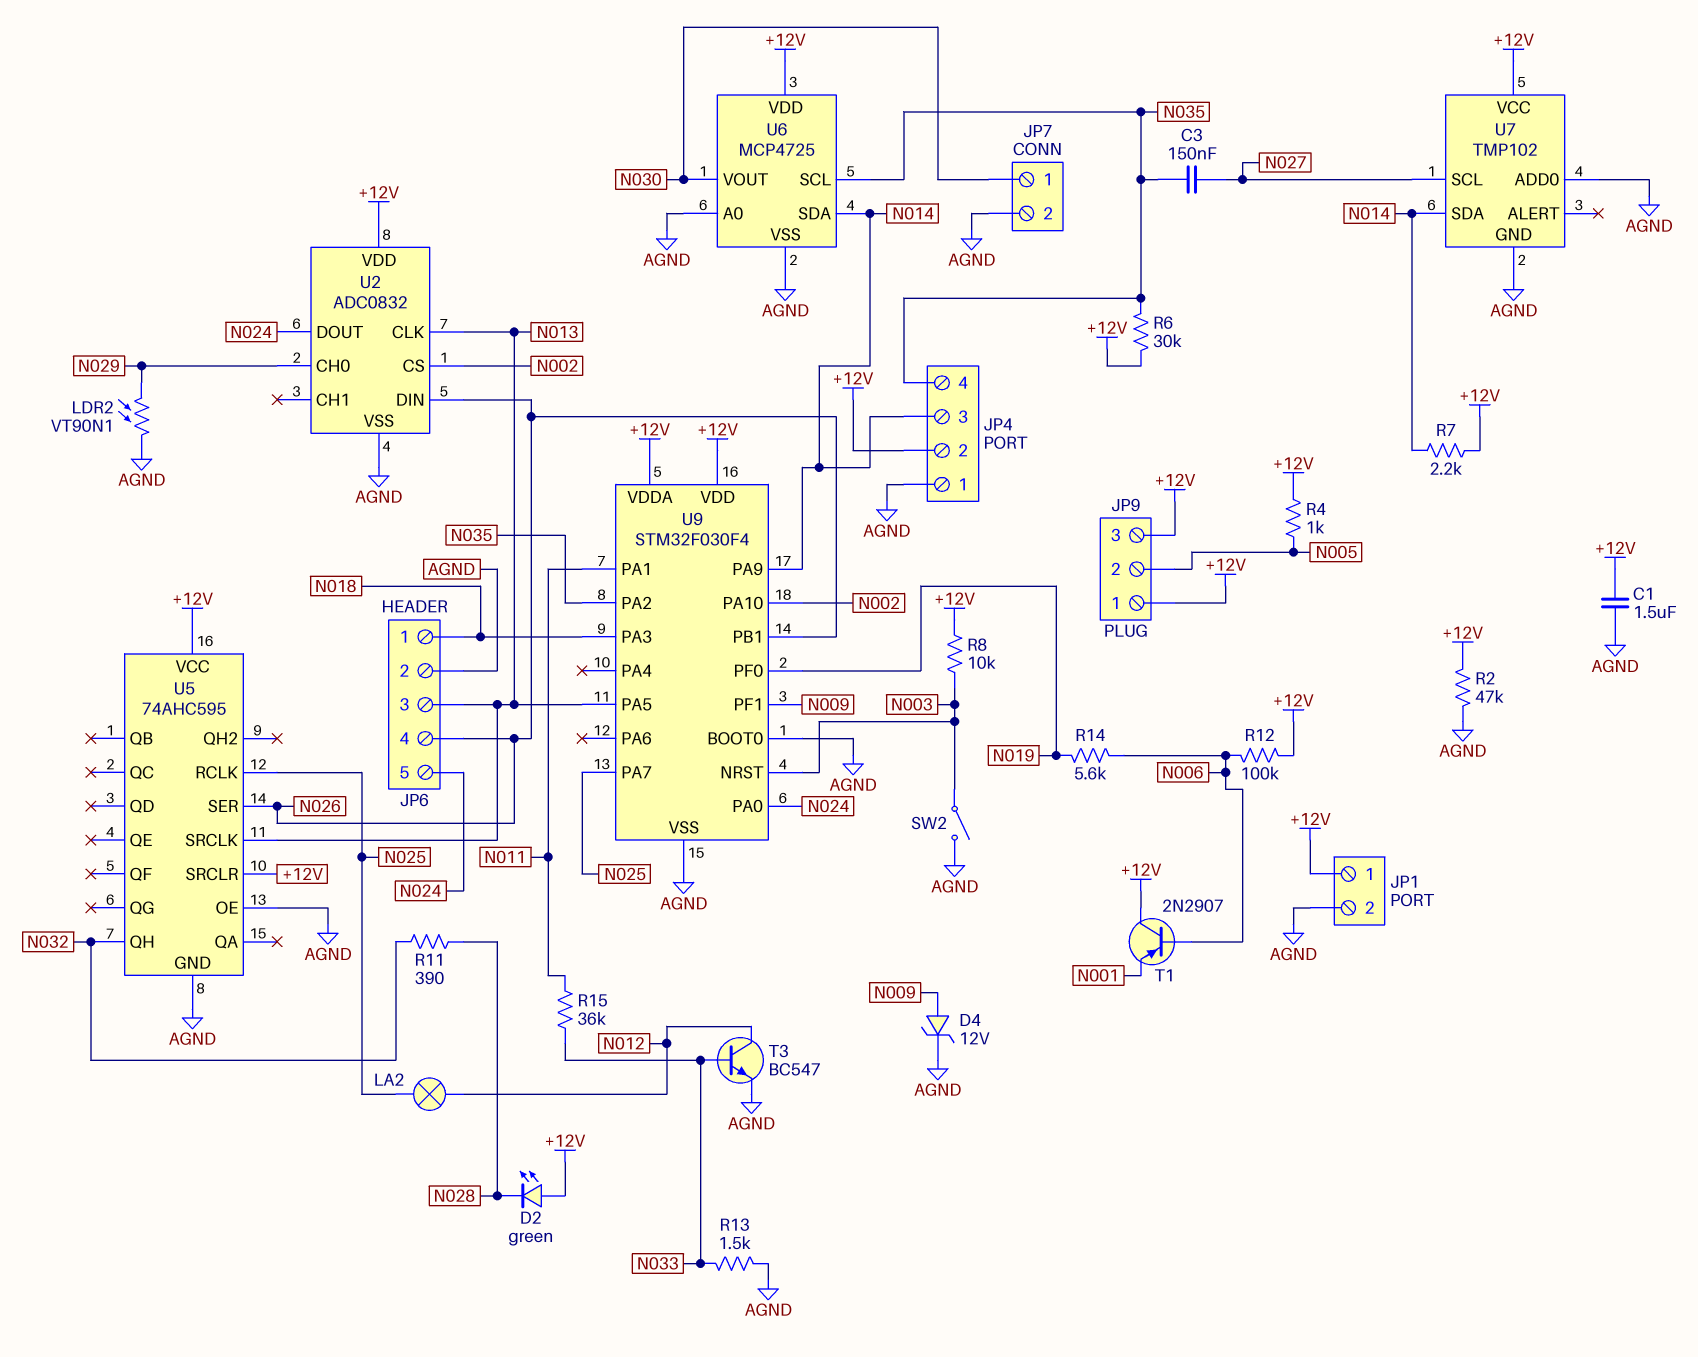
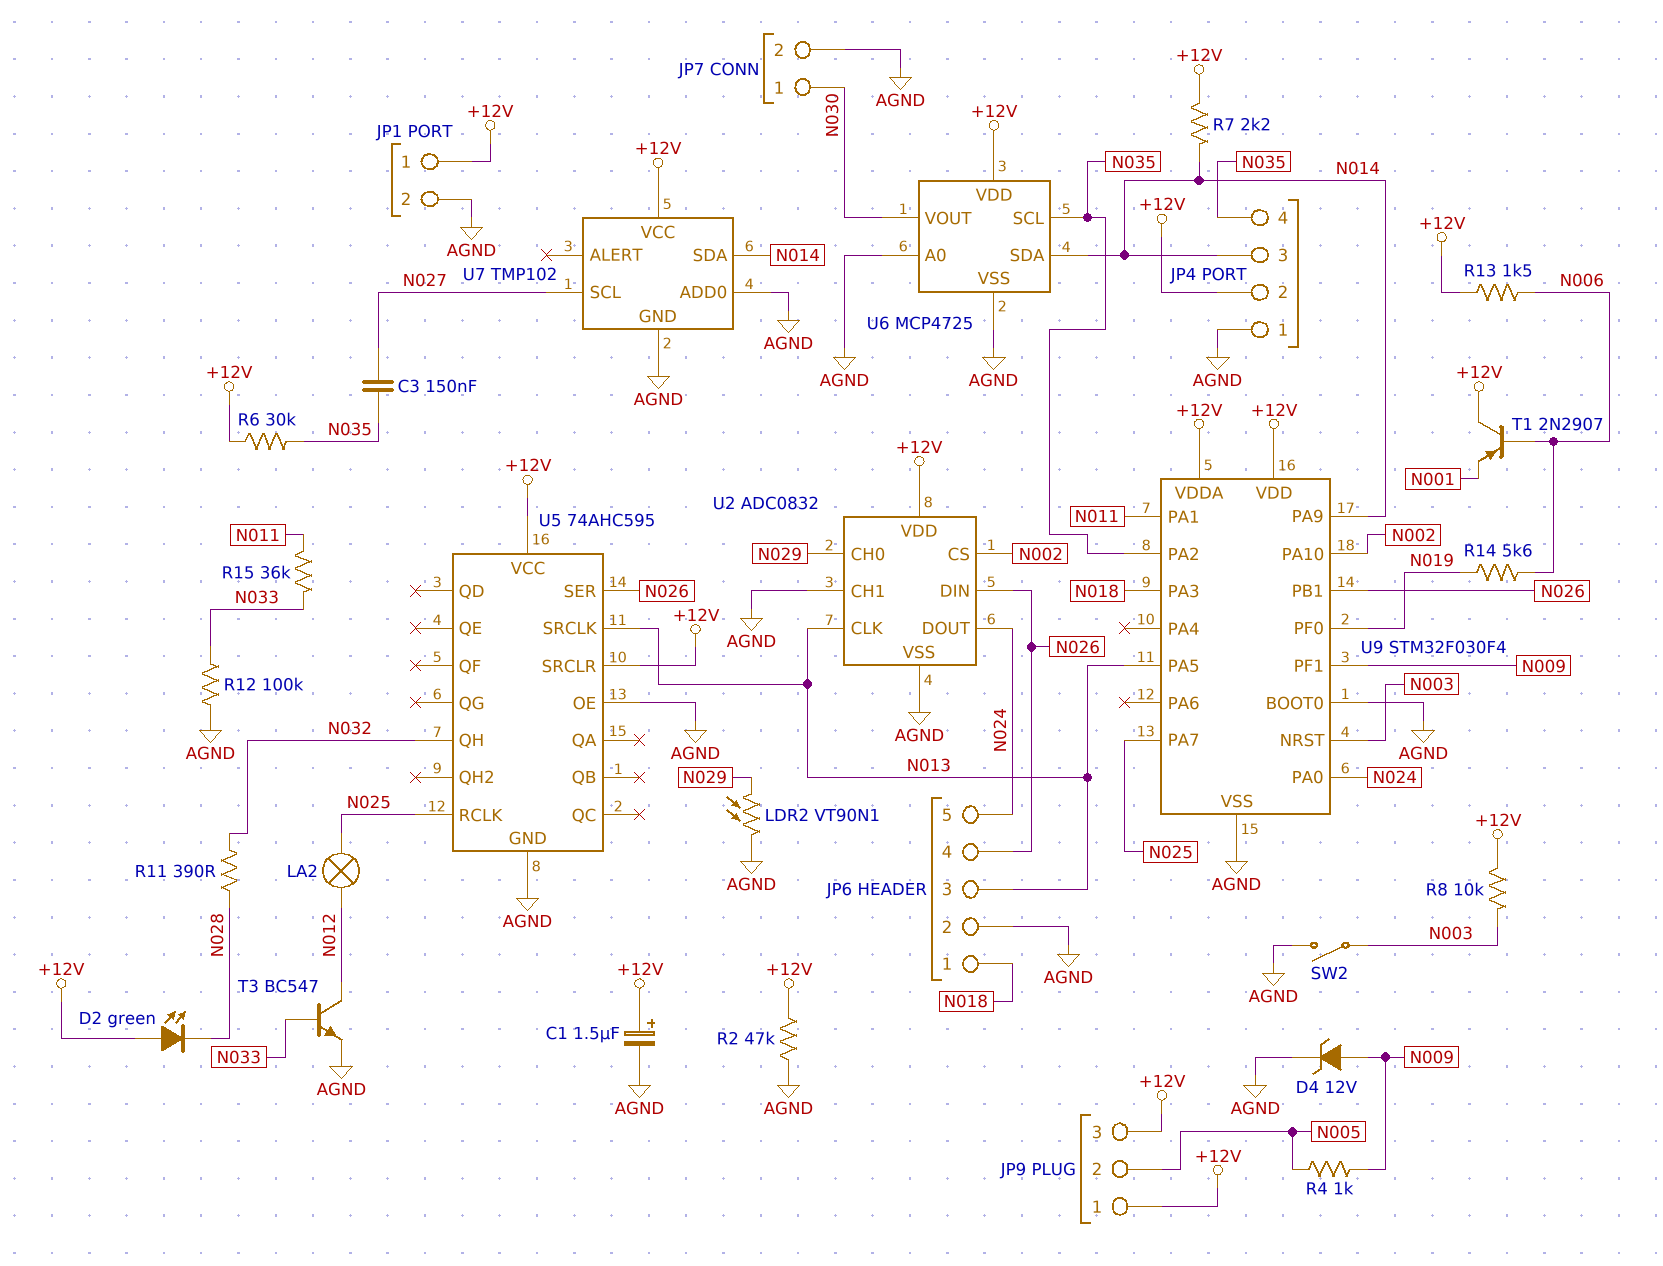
C1: 1.5uF (+12V, AGND) -> 1.5uF (plus +12V, minus AGND)
R4: 1k (+12V, N005) -> 1k (N005, N009)
R12: 100k (+12V, N006) -> 100k (AGND, N033)
R13: 1.5k (AGND, N033) -> 1.5k (+12V, N006)
U2 pin CH1: none -> AGND

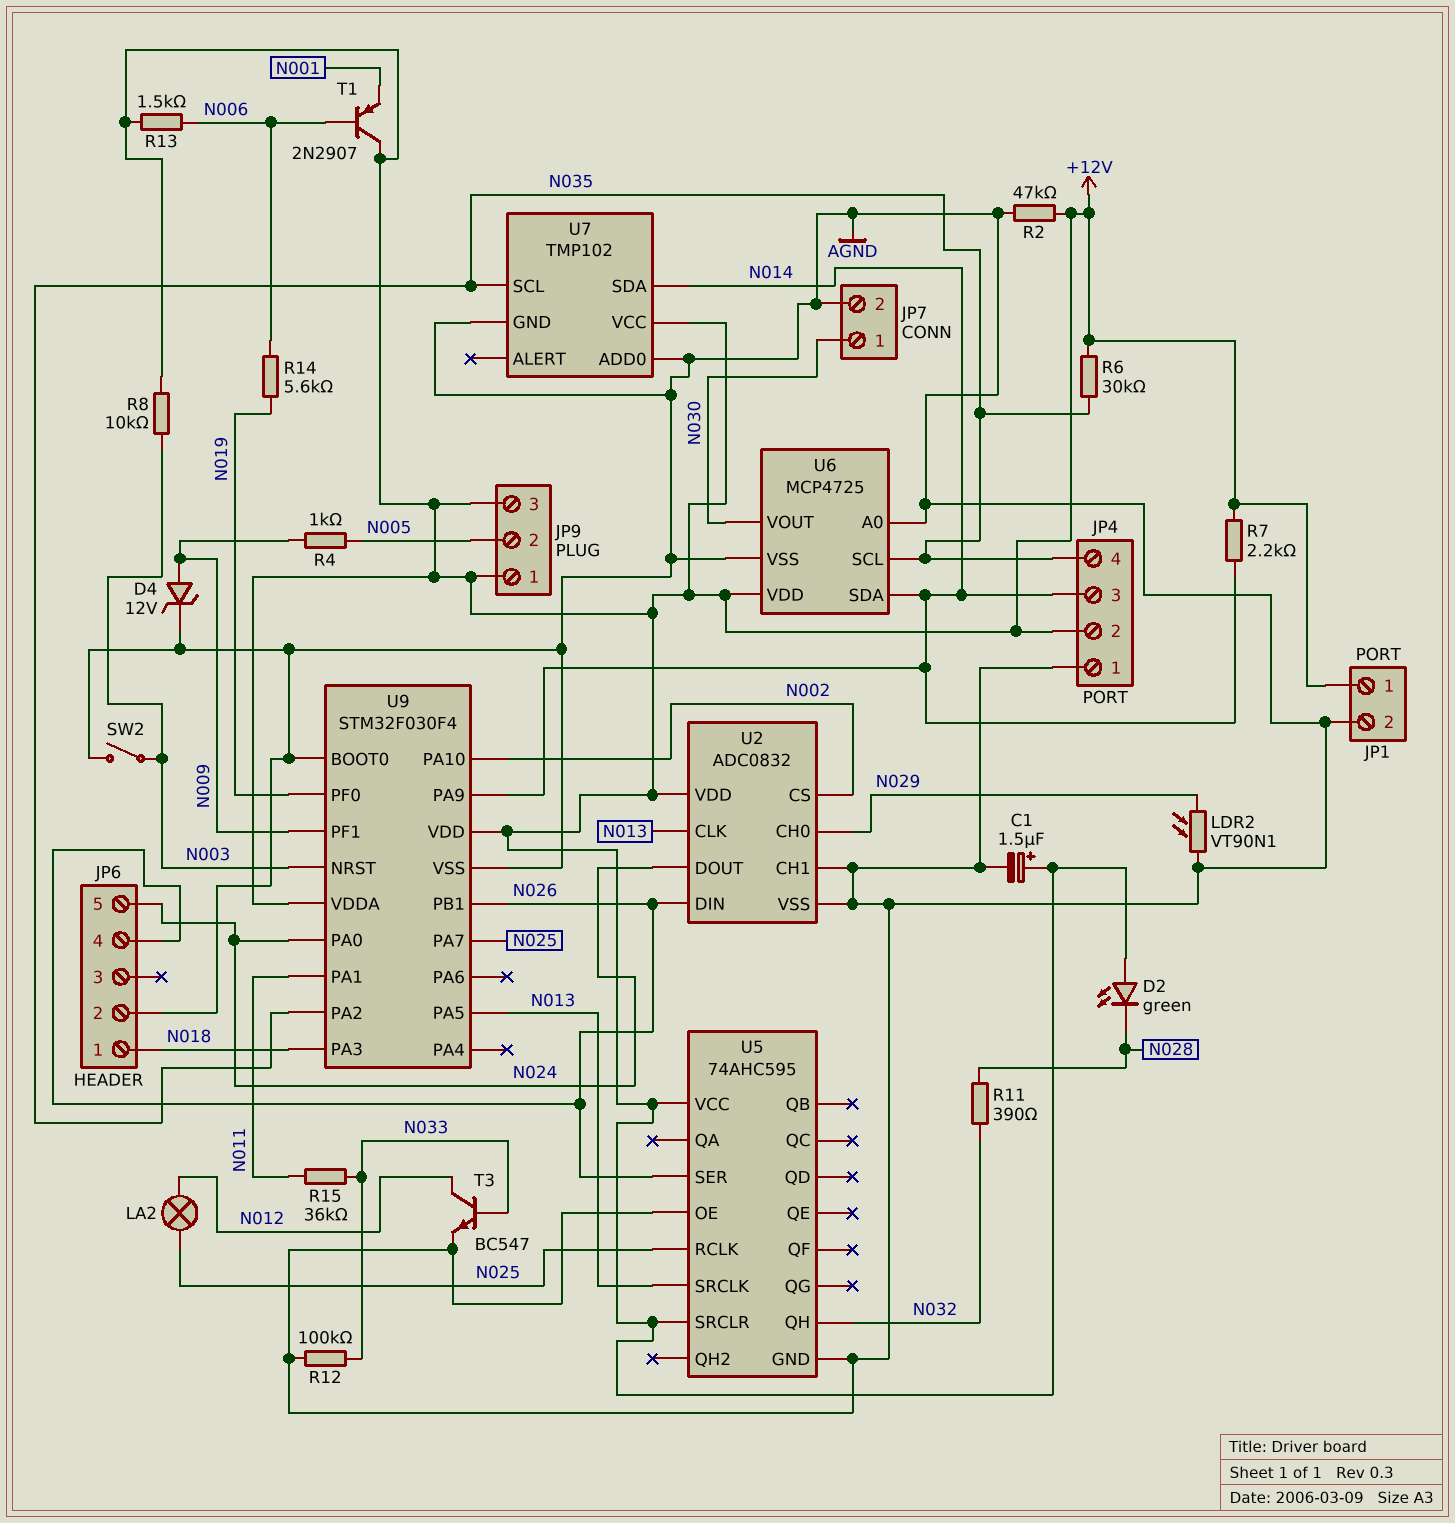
C3: 150nF (N027, N035) -> none
JP6 pin 3: N013 -> none
U7 pin SCL: N027 -> N035

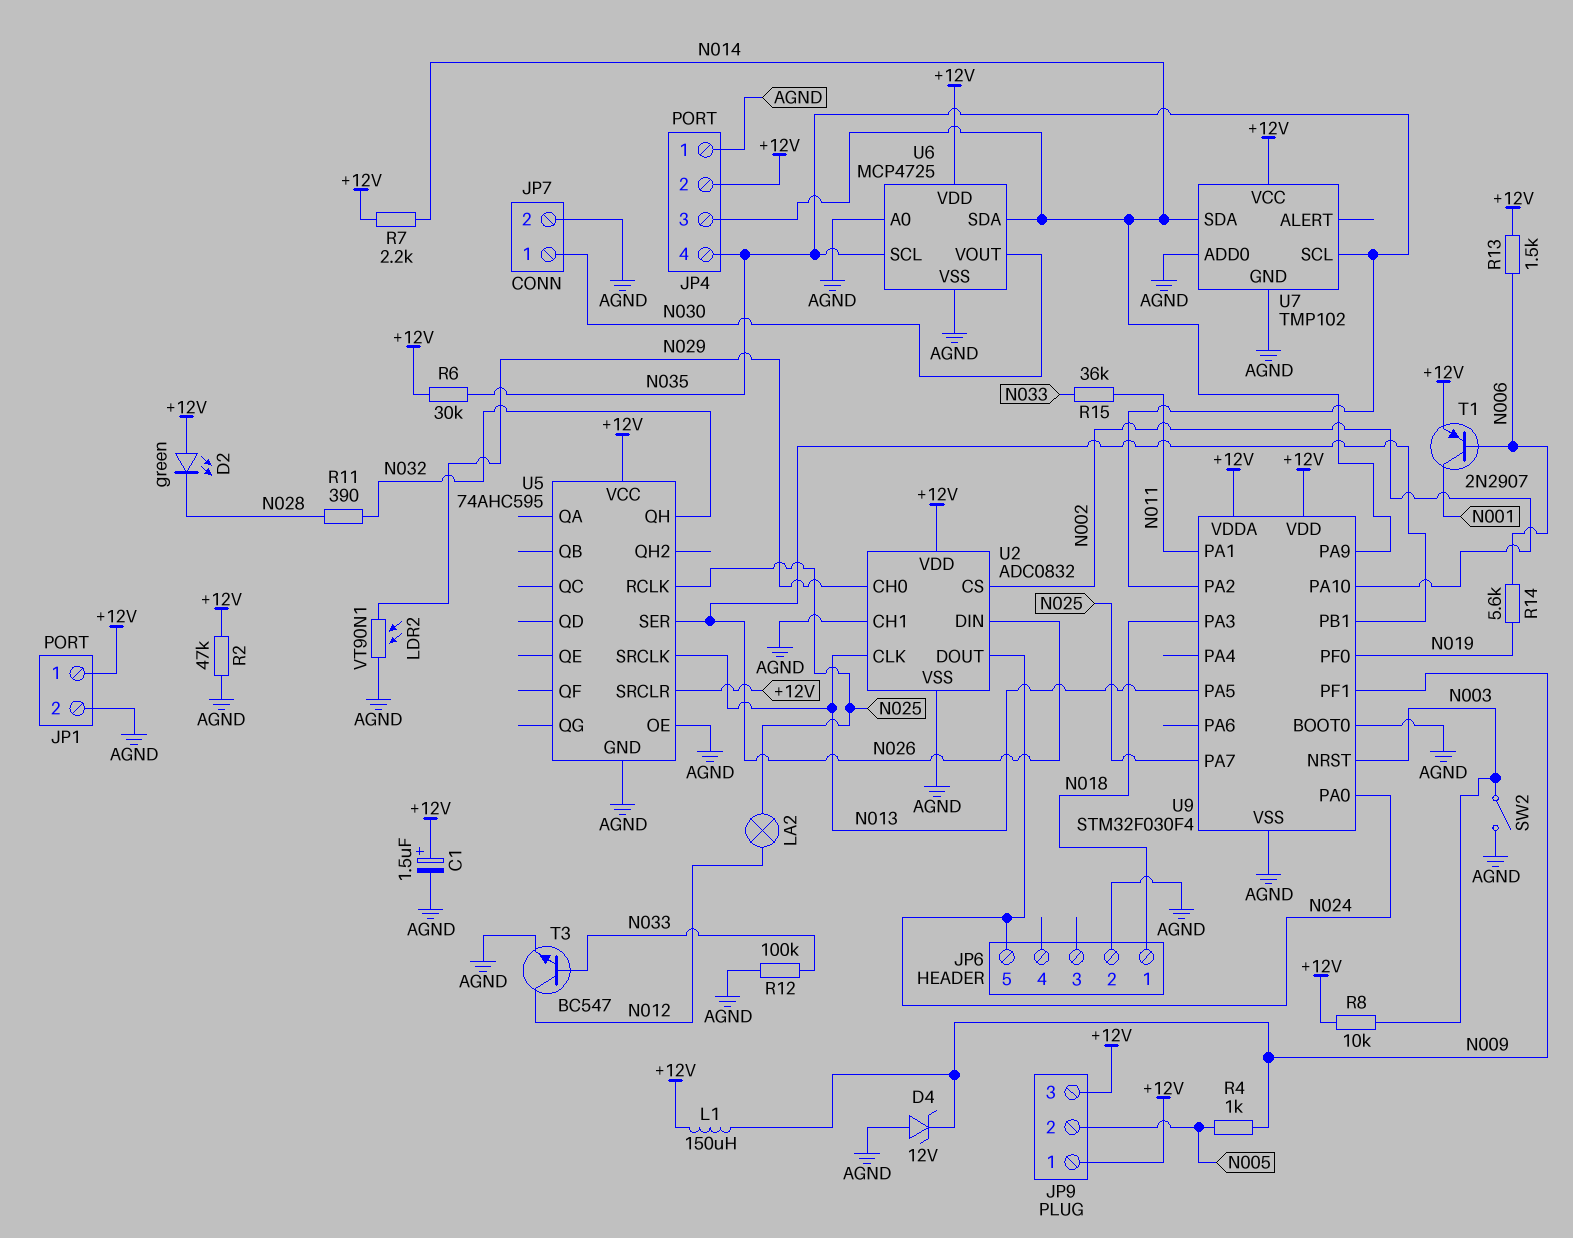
D4: zener 12V (A N009, K AGND) -> zener 12V (A AGND, K N009)
JP6 pin 4: N026 -> none
L1: none -> 150uH (+12V, N009)
T1: PNP 2N2907 (B N006, C +12V, E N001) -> PNP 2N2907 (B N006, C N001, E +12V)

